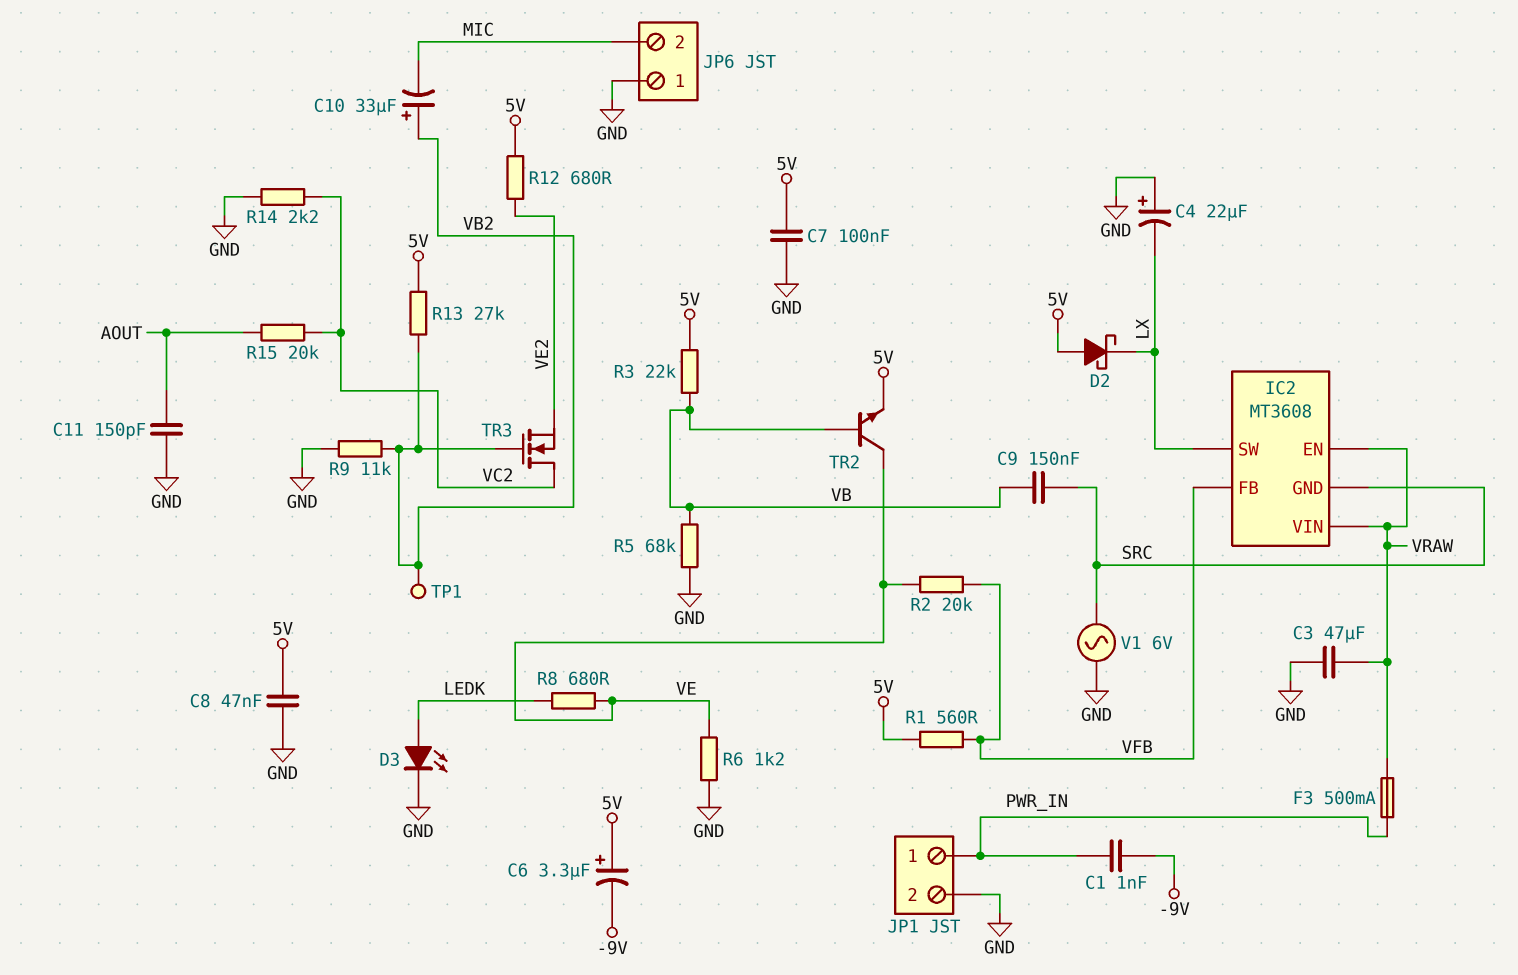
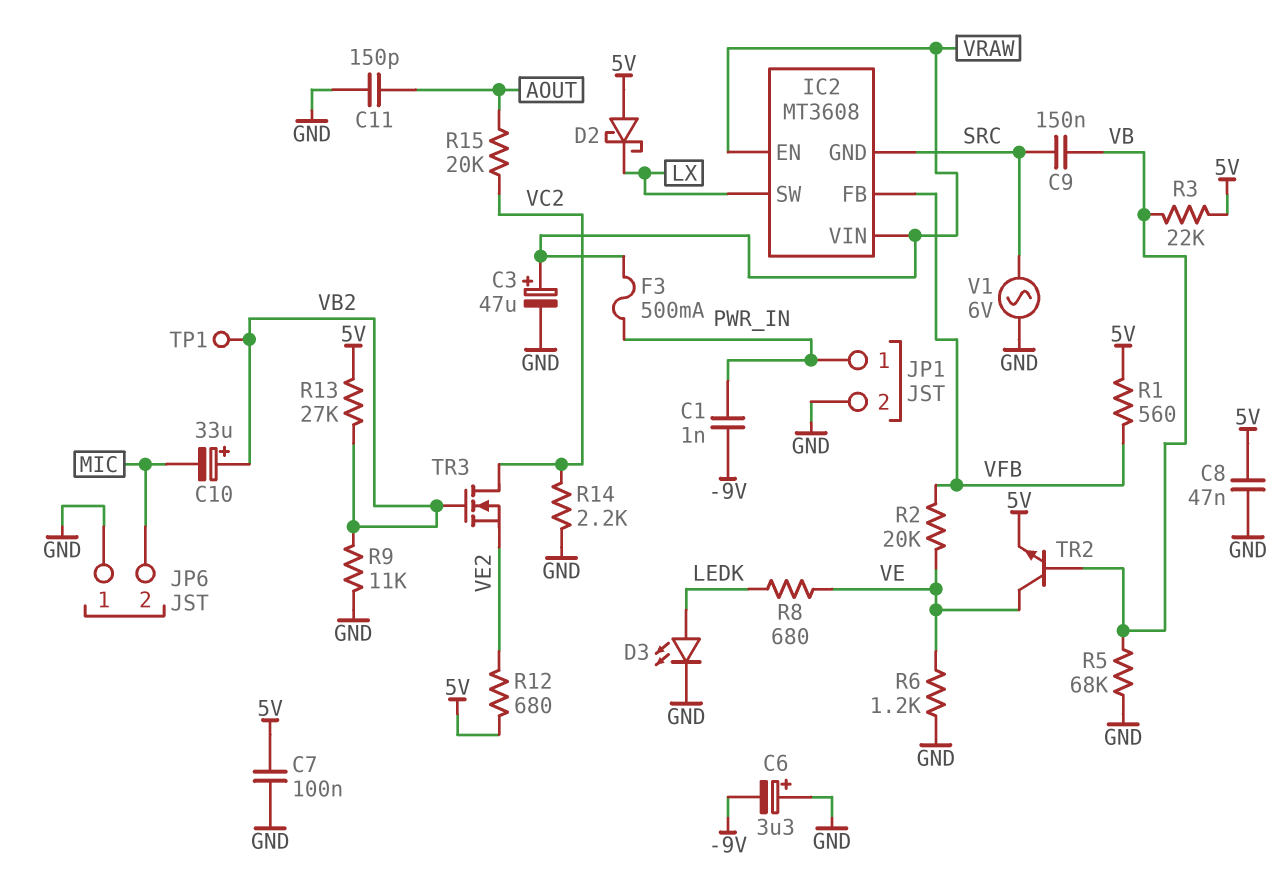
C3: 47uF (GND, VRAW) -> 47uF (plus VRAW, minus GND)
C4: 22uF (plus GND, minus LX) -> none
C6: 3.3uF (plus 5V, minus -9V) -> 3.3uF (plus GND, minus -9V)

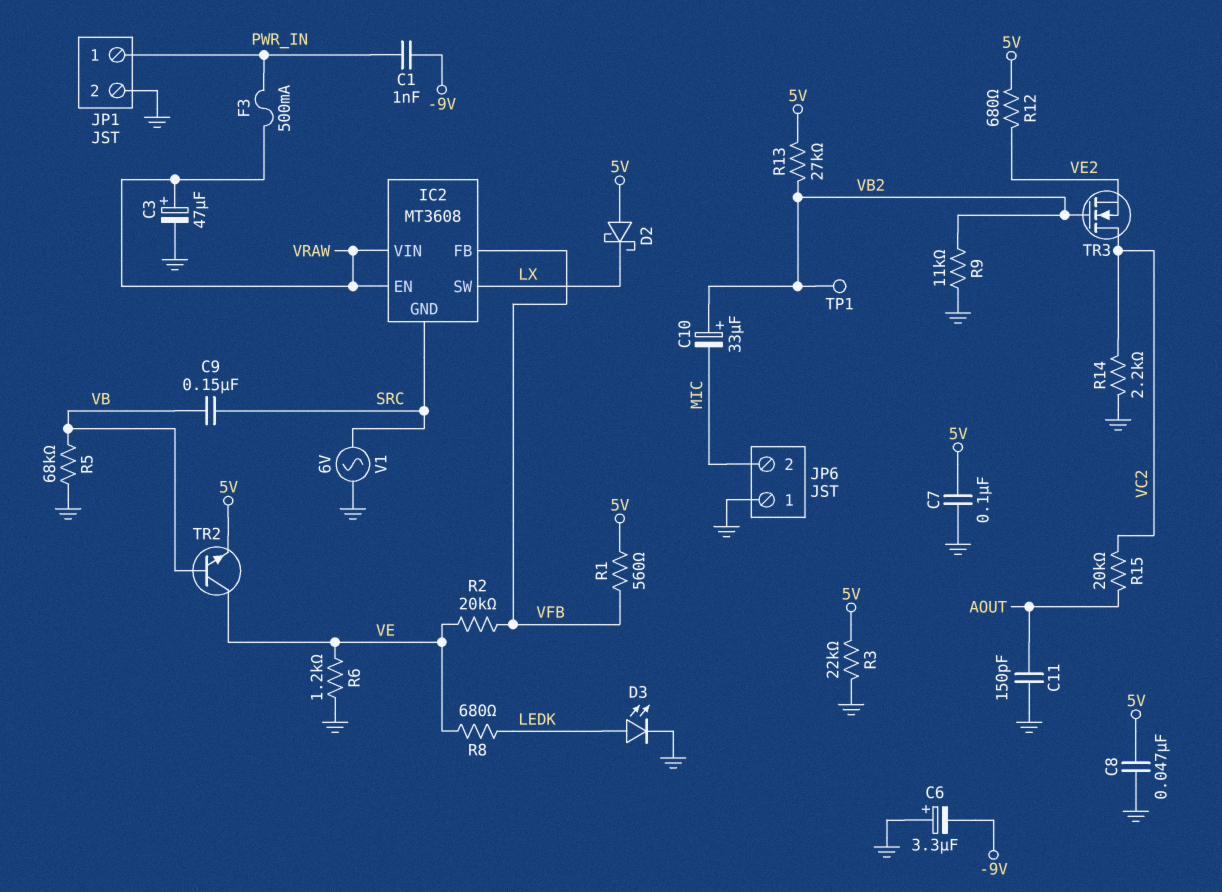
R3: 22k (5V, VB) -> 22k (5V, GND)

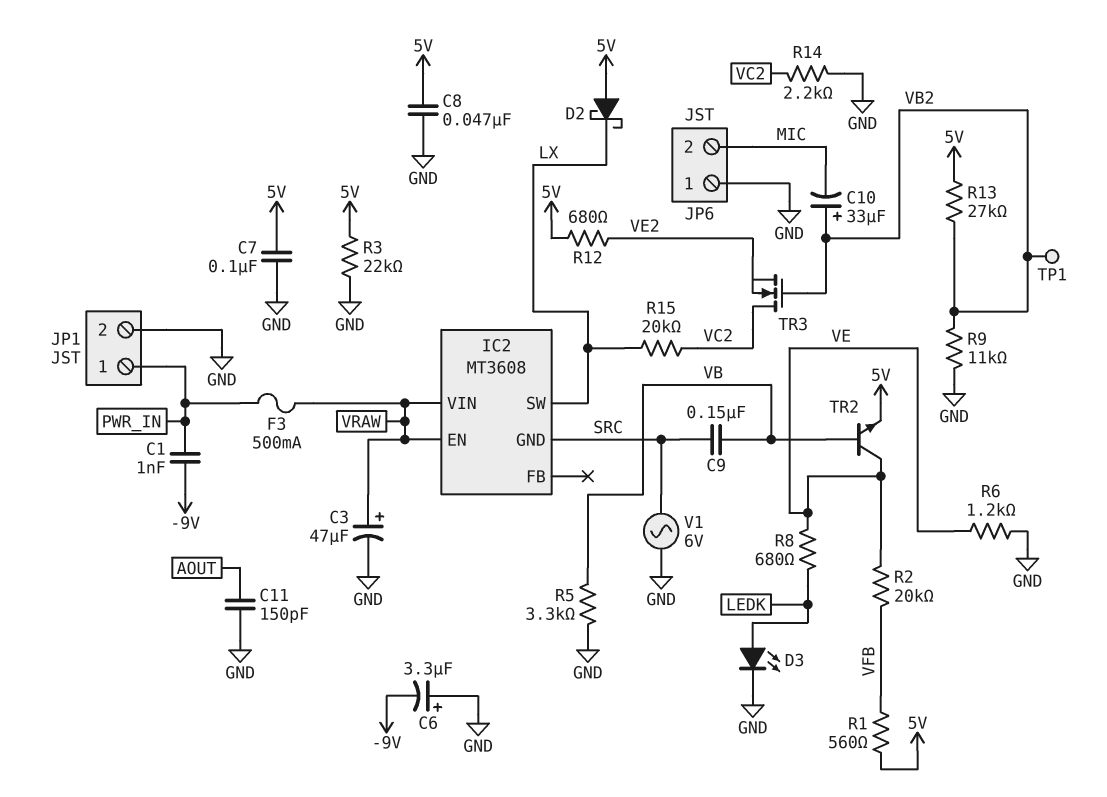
IC2 pin FB: VFB -> none
R5: 68k (GND, VB) -> 3.3k (GND, VB)
R15: 20k (AOUT, VC2) -> 20k (LX, VC2)

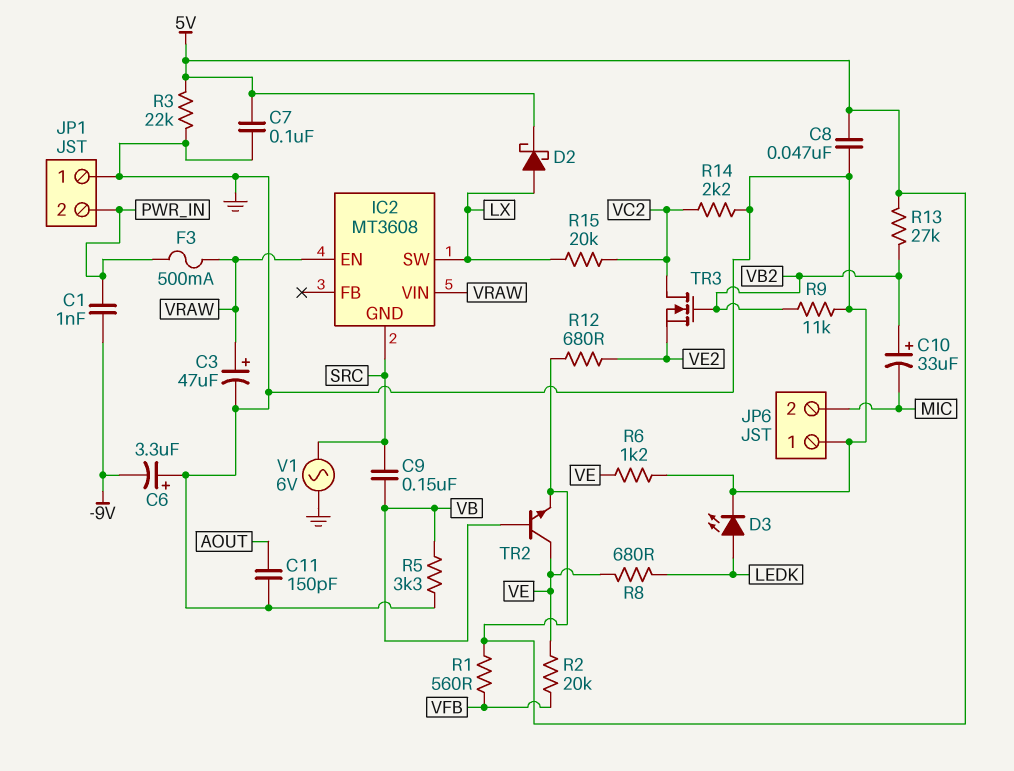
D2: schottky (A 5V, K LX) -> schottky (A LX, K 5V)
JP1 pin 1: PWR_IN -> GND
JP1 pin 2: GND -> PWR_IN
TP1: test point (VB2) -> none

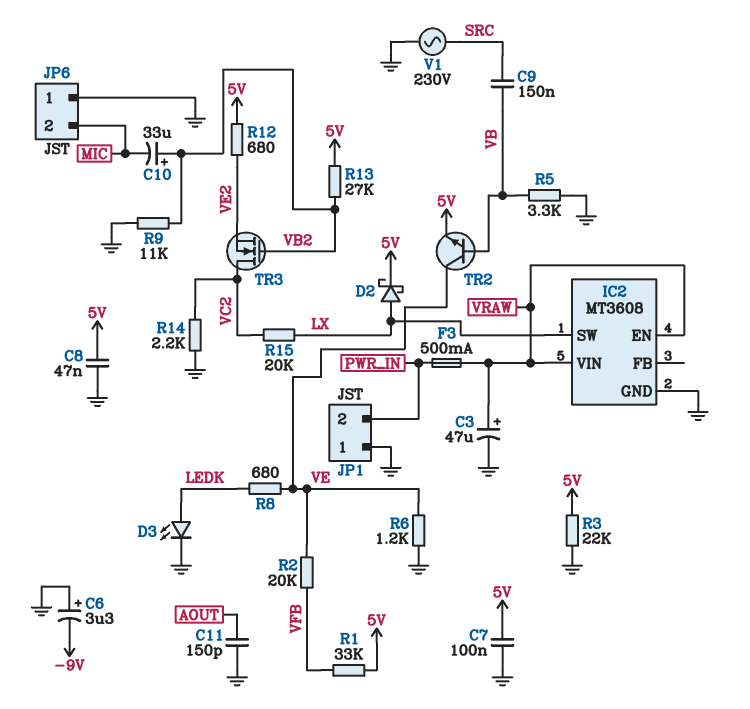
C1: 1nF (-9V, PWR_IN) -> none
IC2 pin GND: SRC -> GND
R1: 560 (5V, VFB) -> 33k (5V, VFB)
V1: AC 6V (GND, SRC) -> AC 230V (GND, SRC)

